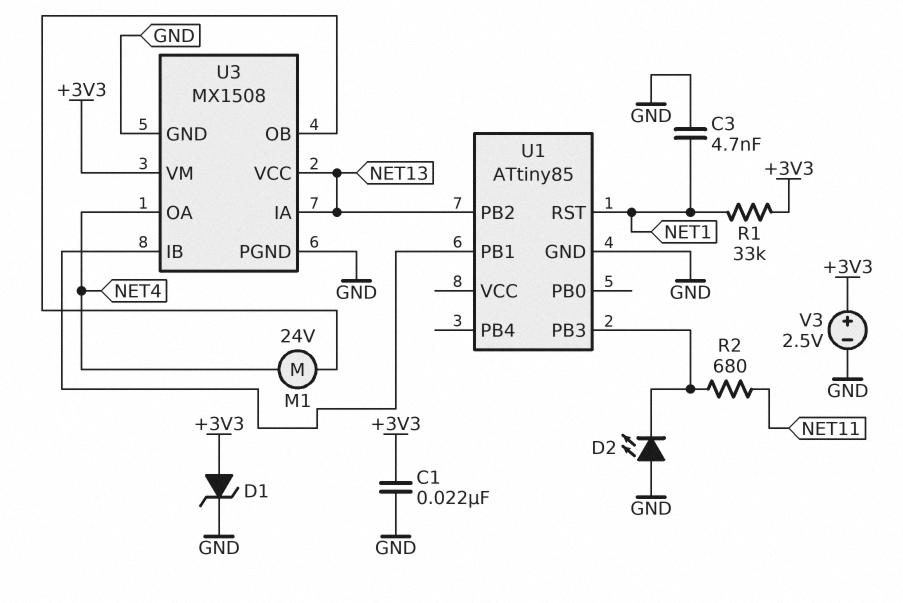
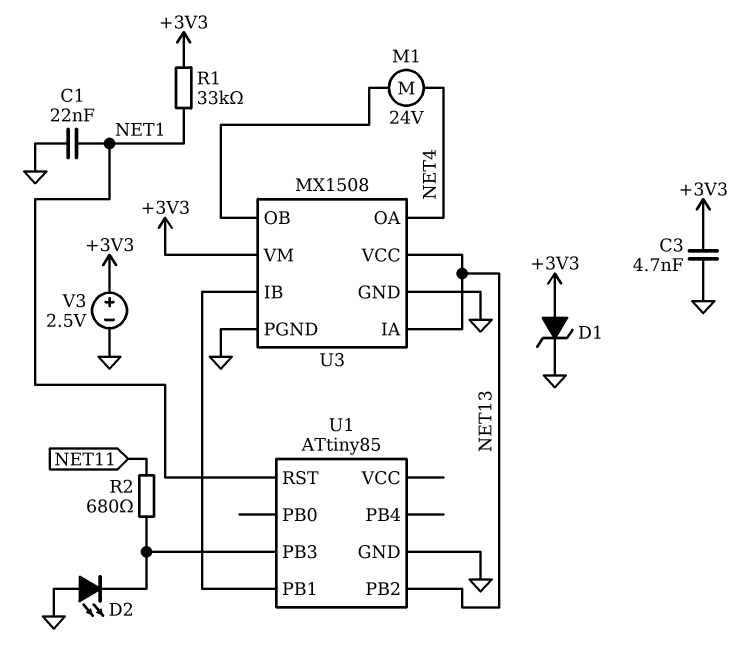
C1: 22nF (+3V3, GND) -> 22nF (GND, NET1)
C3: 4.7nF (GND, NET1) -> 4.7nF (+3V3, GND)

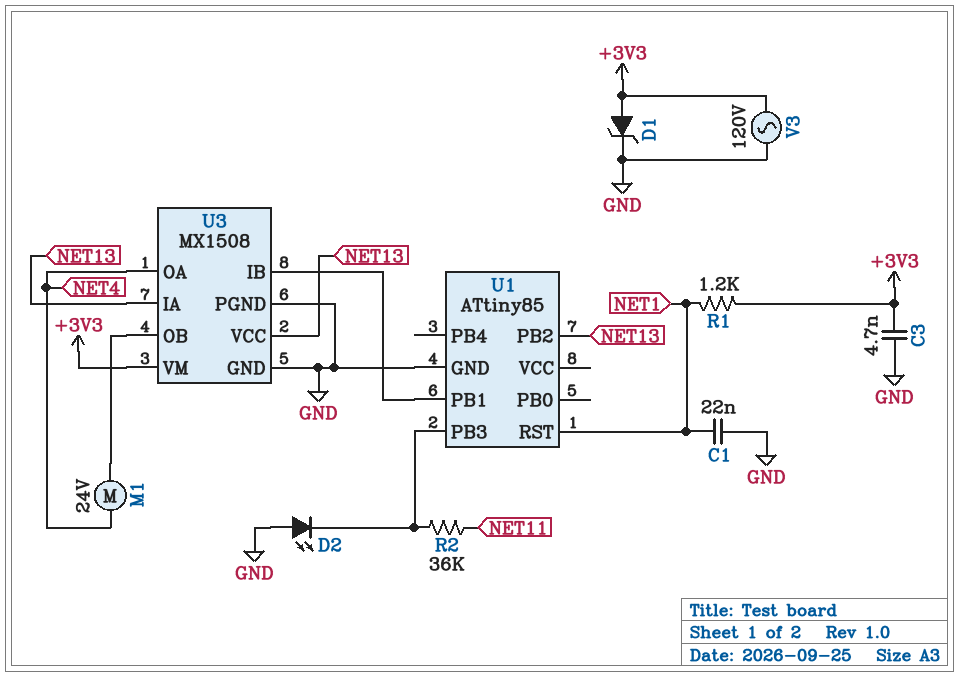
R1: 33k (+3V3, NET1) -> 1.2k (+3V3, NET1)
R2: 680 (NET11, U1/PB3) -> 36k (NET11, U1/PB3)
V3: 2.5V (plus +3V3, minus GND) -> AC 120V (+3V3, GND)

